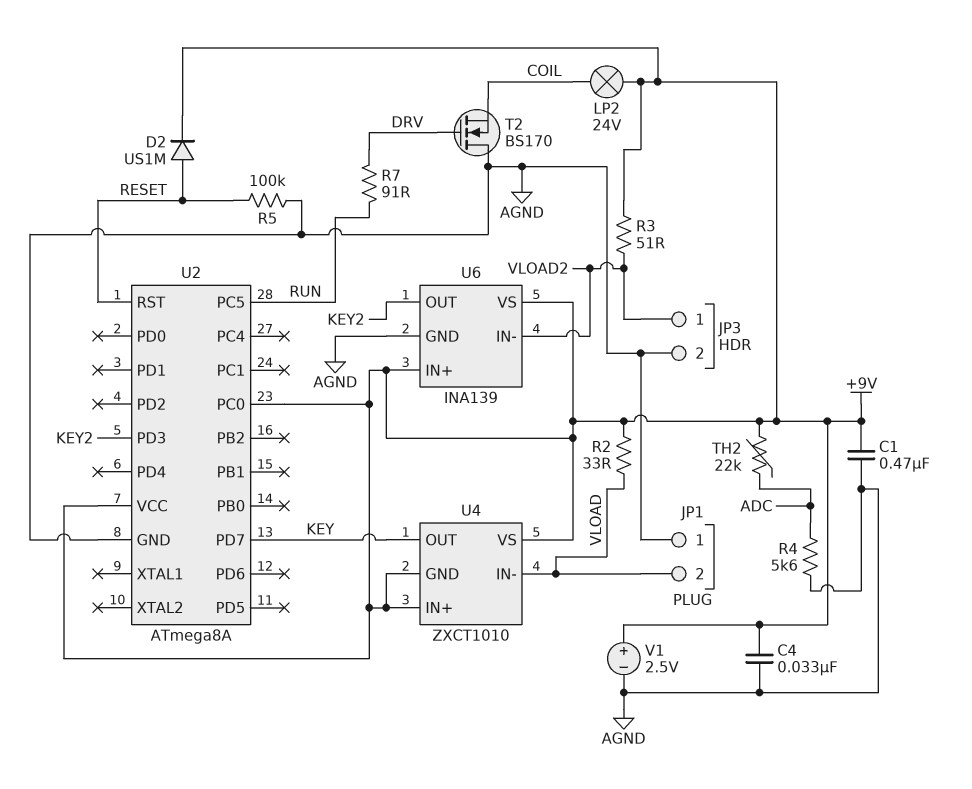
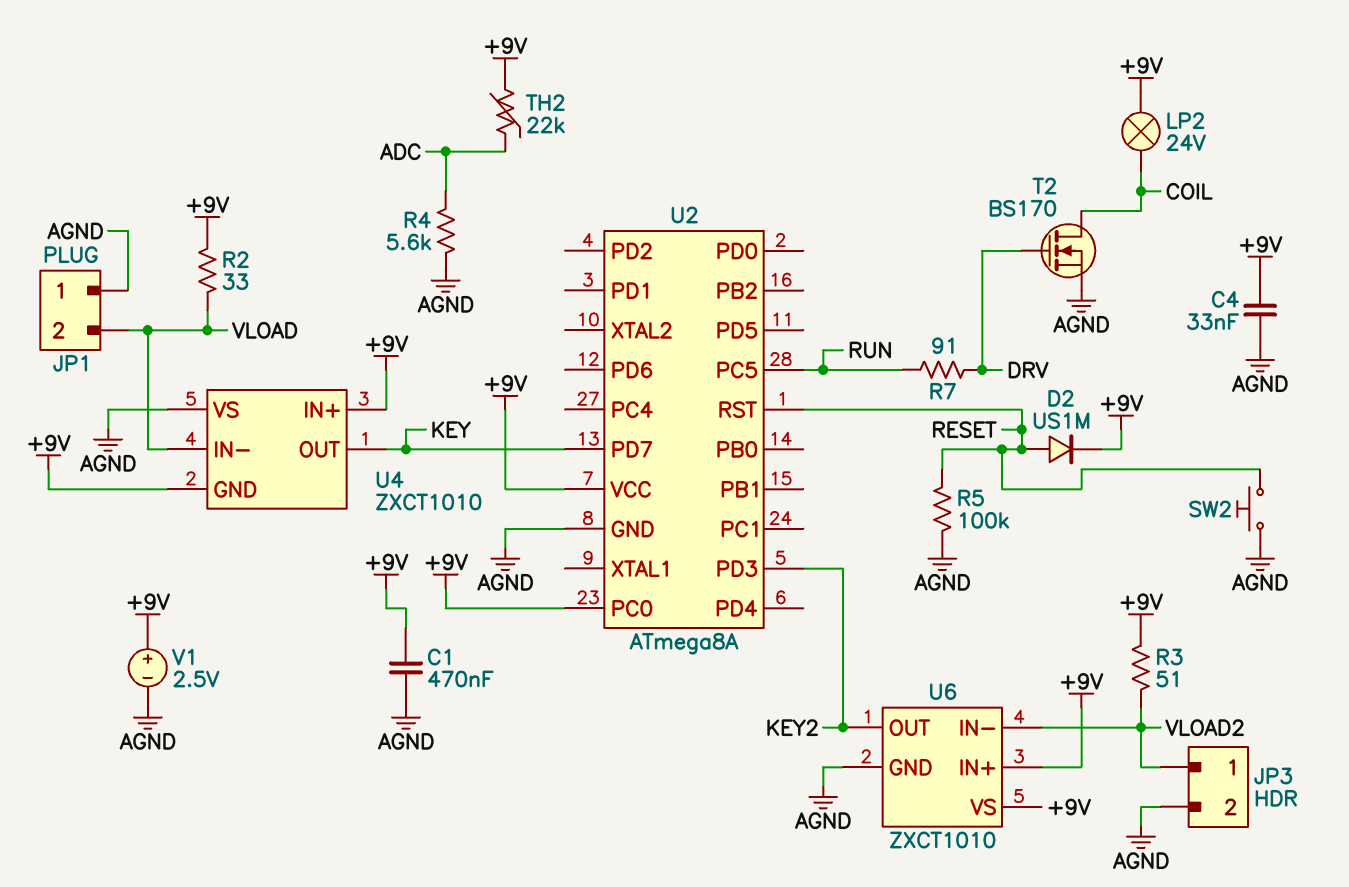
SW2: none -> button (AGND, RESET)
T2: NMOS BS170 (G DRV, D AGND, S COIL) -> NMOS BS170 (G DRV, D COIL, S AGND)
U4 pin VS: +9V -> AGND
U6: INA139 -> ZXCT1010

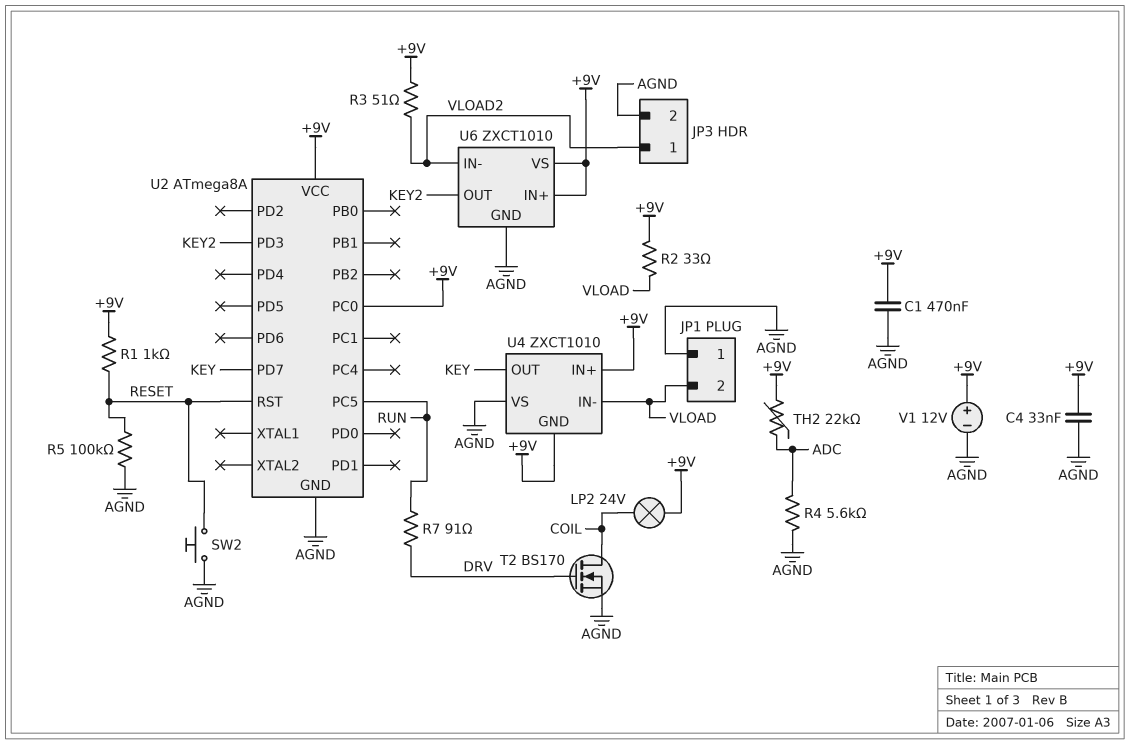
D2: diode US1M (A RESET, K +9V) -> none
R1: none -> 1k (+9V, RESET)
V1: 2.5V (plus +9V, minus AGND) -> 12V (plus +9V, minus AGND)

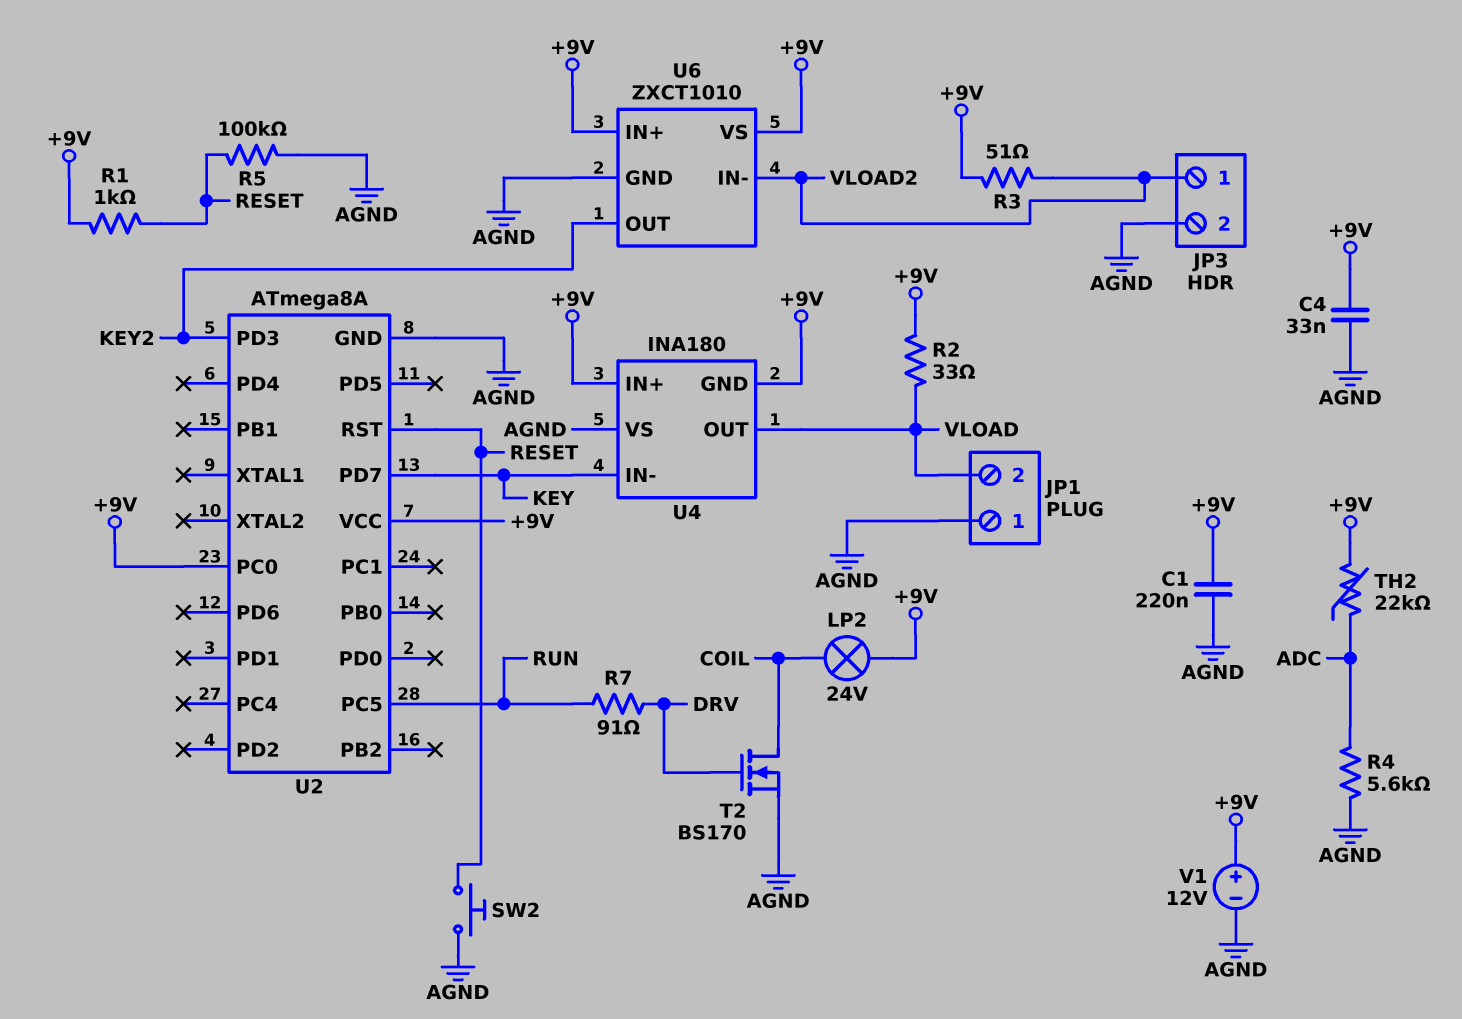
C1: 470nF (+9V, AGND) -> 220nF (+9V, AGND)
U4: ZXCT1010 -> INA180
U4 pin IN-: VLOAD -> KEY
U4 pin OUT: KEY -> VLOAD

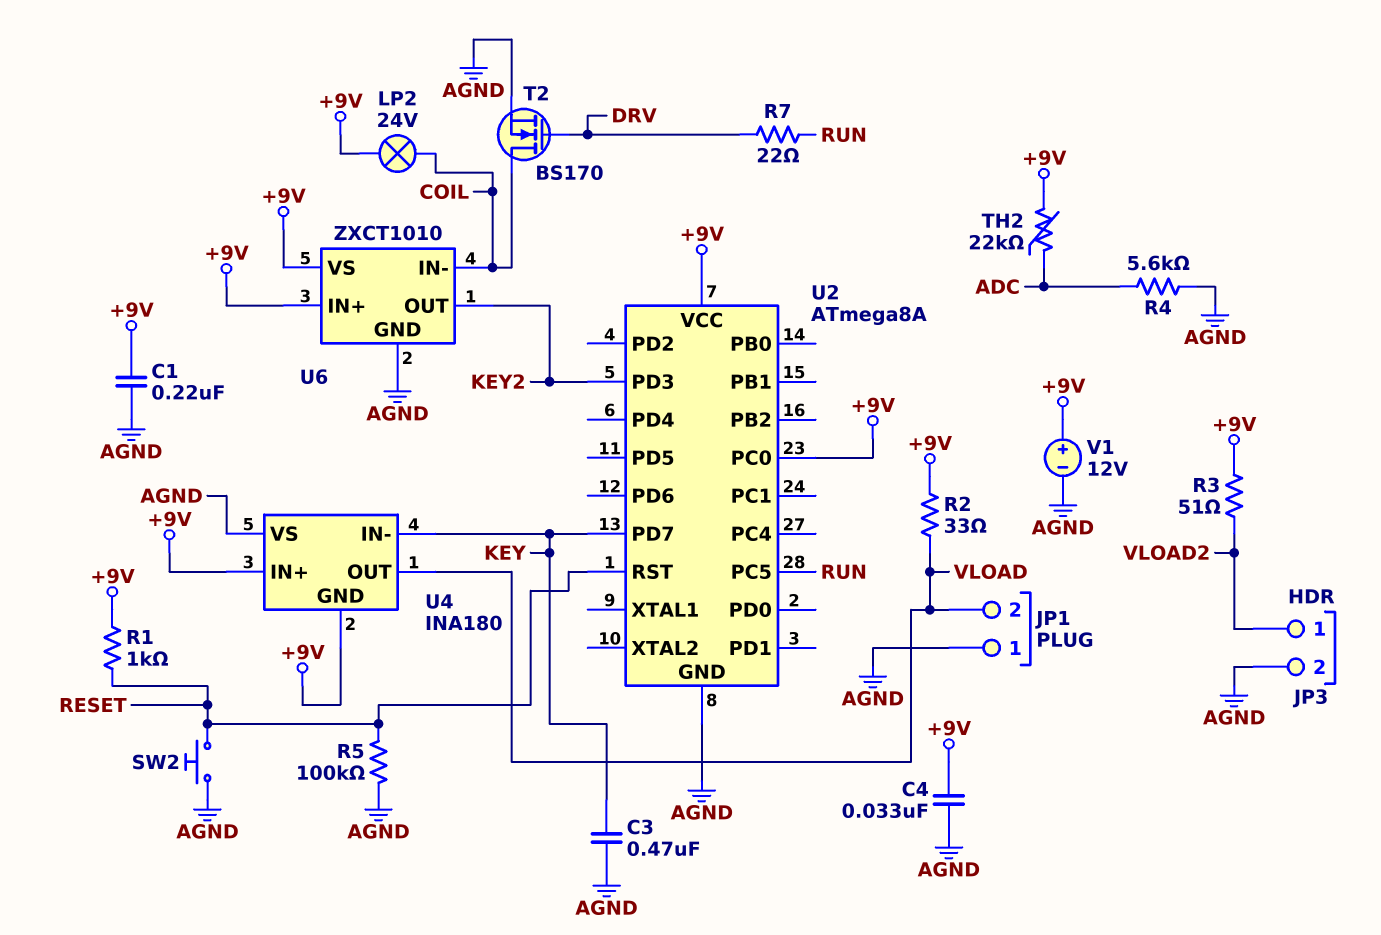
C3: none -> 470nF (AGND, KEY)
R7: 91 (DRV, RUN) -> 22 (DRV, RUN)
U6 pin IN-: VLOAD2 -> COIL

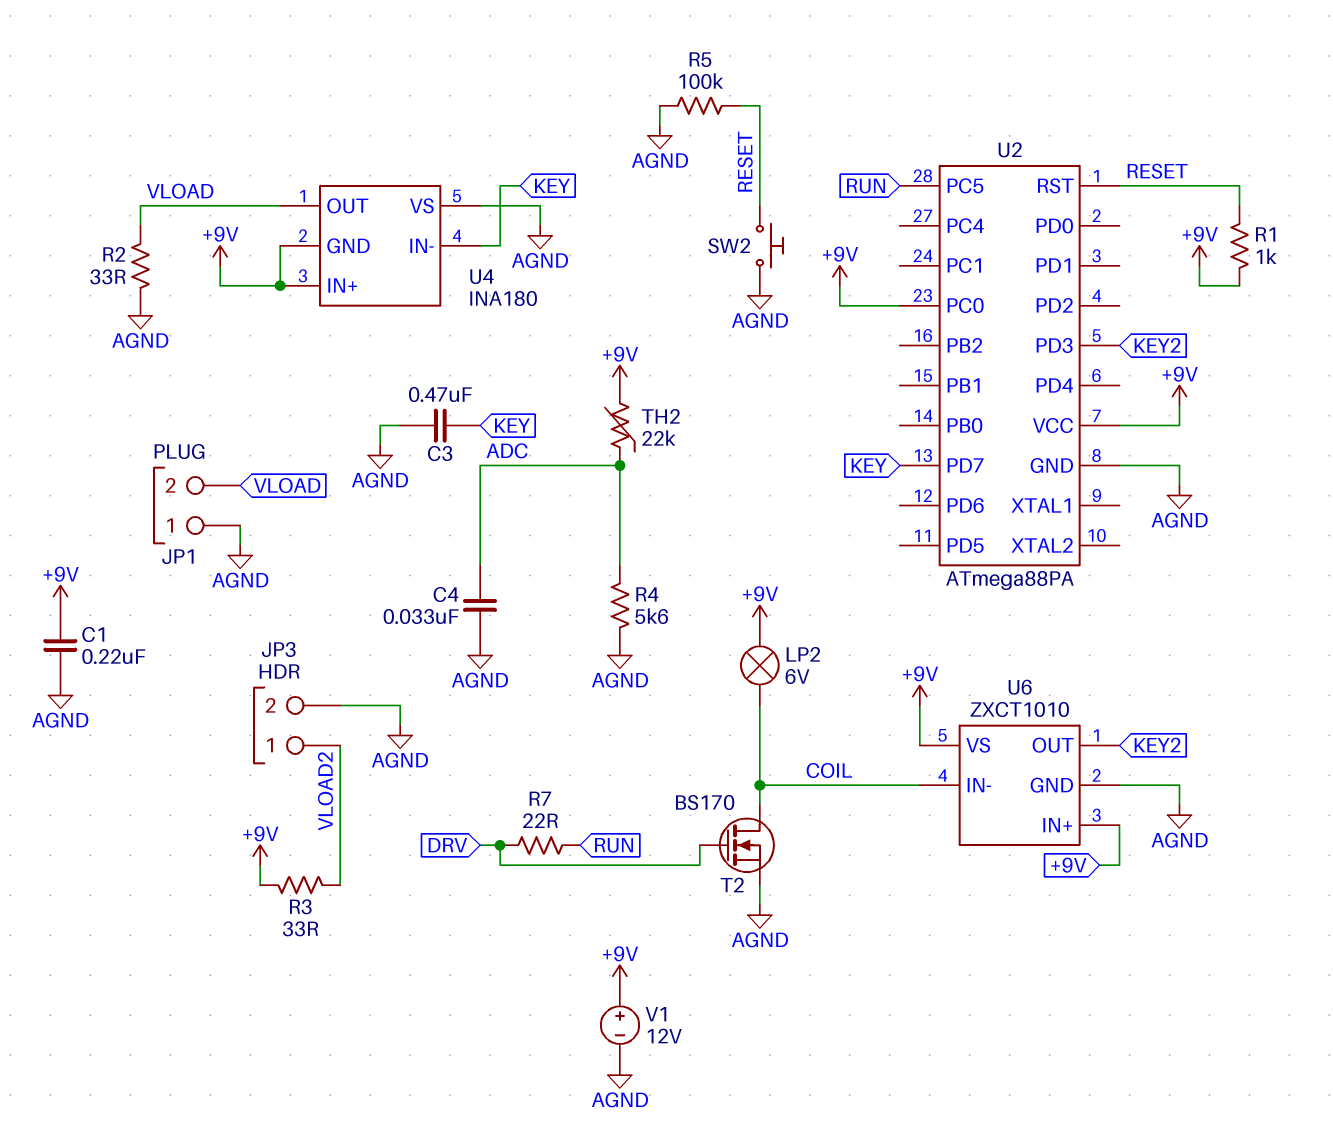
C4: 33nF (+9V, AGND) -> 33nF (ADC, AGND)
LP2: lamp 24V (+9V, COIL) -> lamp 6V (+9V, COIL)
R2: 33 (+9V, VLOAD) -> 33 (AGND, VLOAD)
R3: 51 (+9V, VLOAD2) -> 33 (+9V, VLOAD2)
U2: ATmega8A -> ATmega88PA

